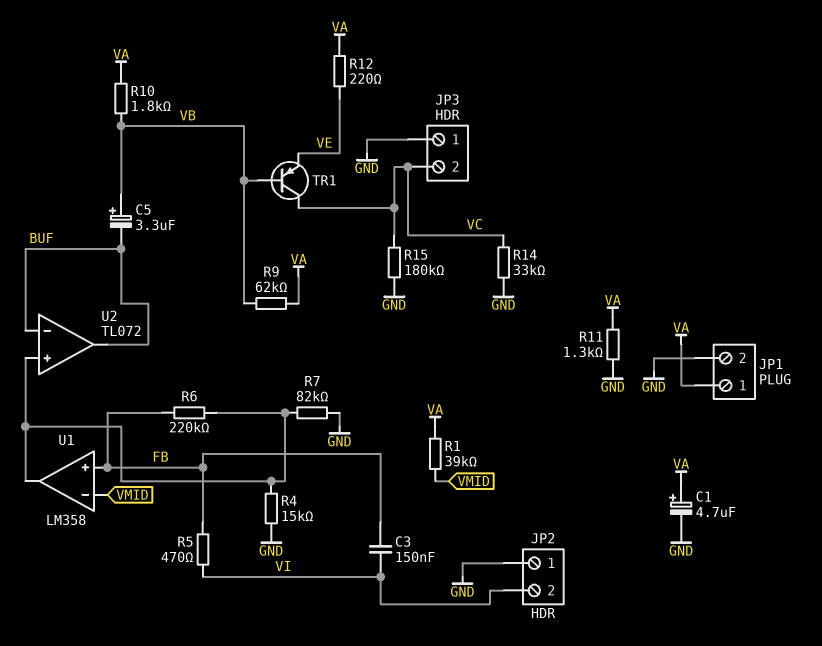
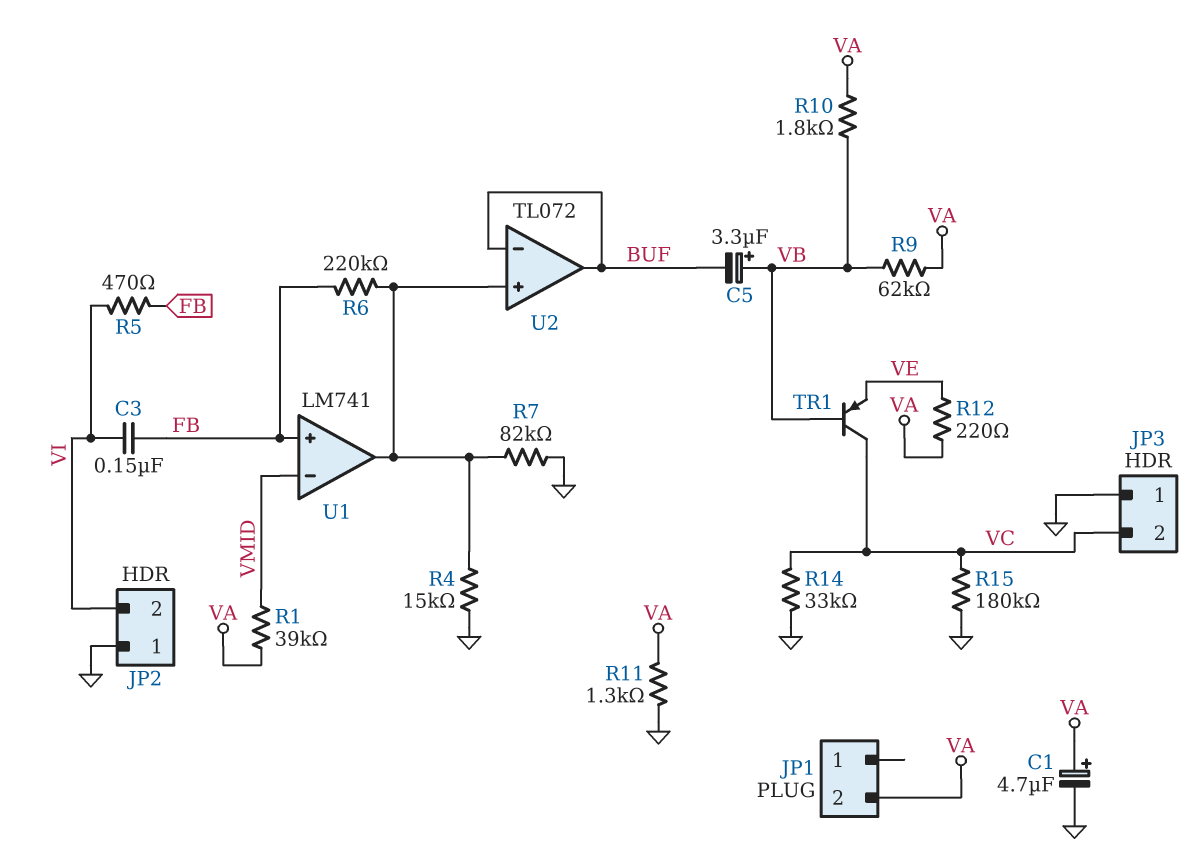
JP1 pin 1: VA -> none
JP1 pin 2: GND -> VA
U1: LM358 -> LM741

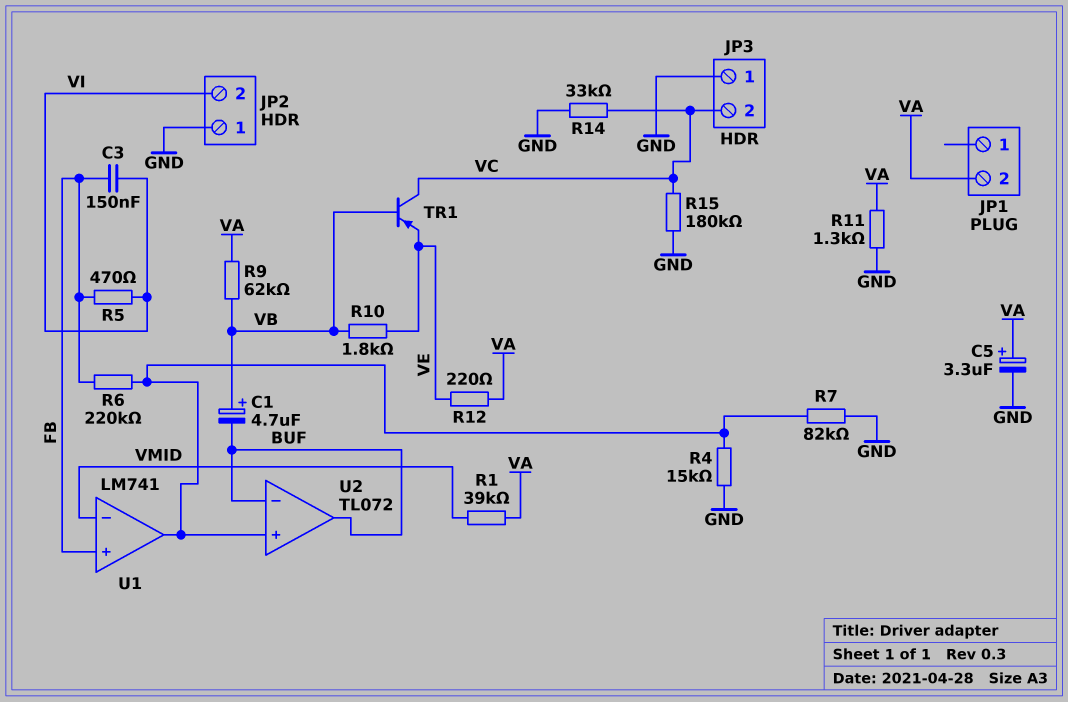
C1: 4.7uF (plus VA, minus GND) -> 4.7uF (plus VB, minus BUF)
C5: 3.3uF (plus VB, minus BUF) -> 3.3uF (plus VA, minus GND)
R10: 1.8k (VA, VB) -> 1.8k (VB, VE)

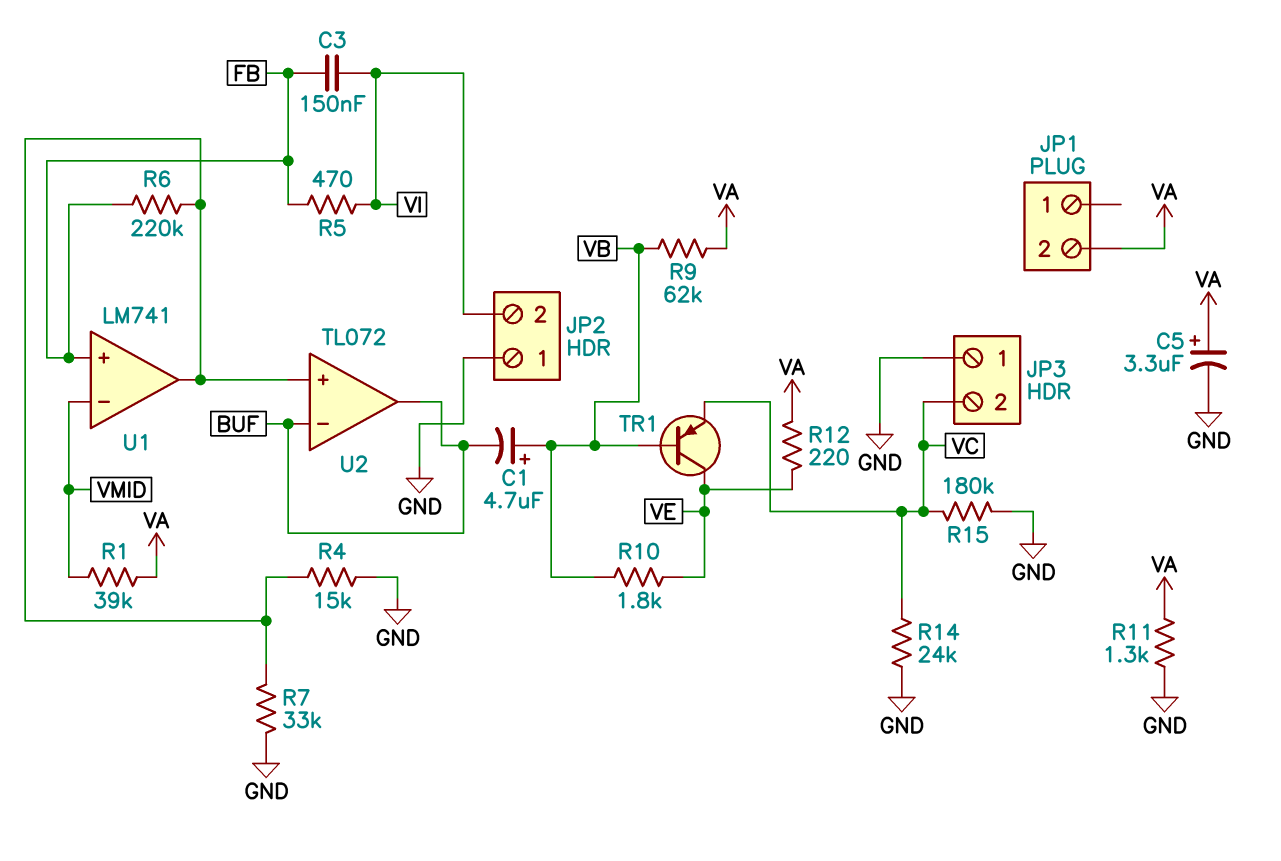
R7: 82k (GND, U1/out) -> 33k (GND, U1/out)
R14: 33k (GND, VC) -> 24k (GND, VC)
TR1: PNP (B VB, C VC, E VE) -> PNP (B VB, C VE, E VC)

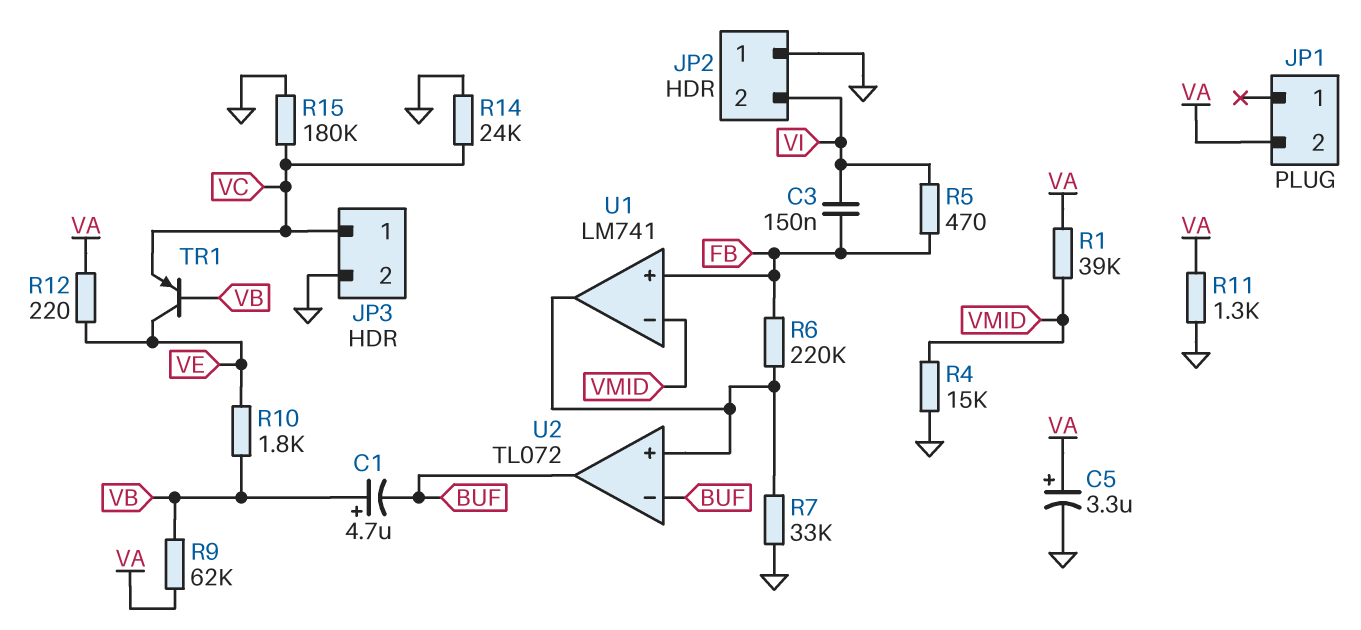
JP3 pin 1: GND -> VC
JP3 pin 2: VC -> GND
R4: 15k (GND, U1/out) -> 15k (GND, VMID)

